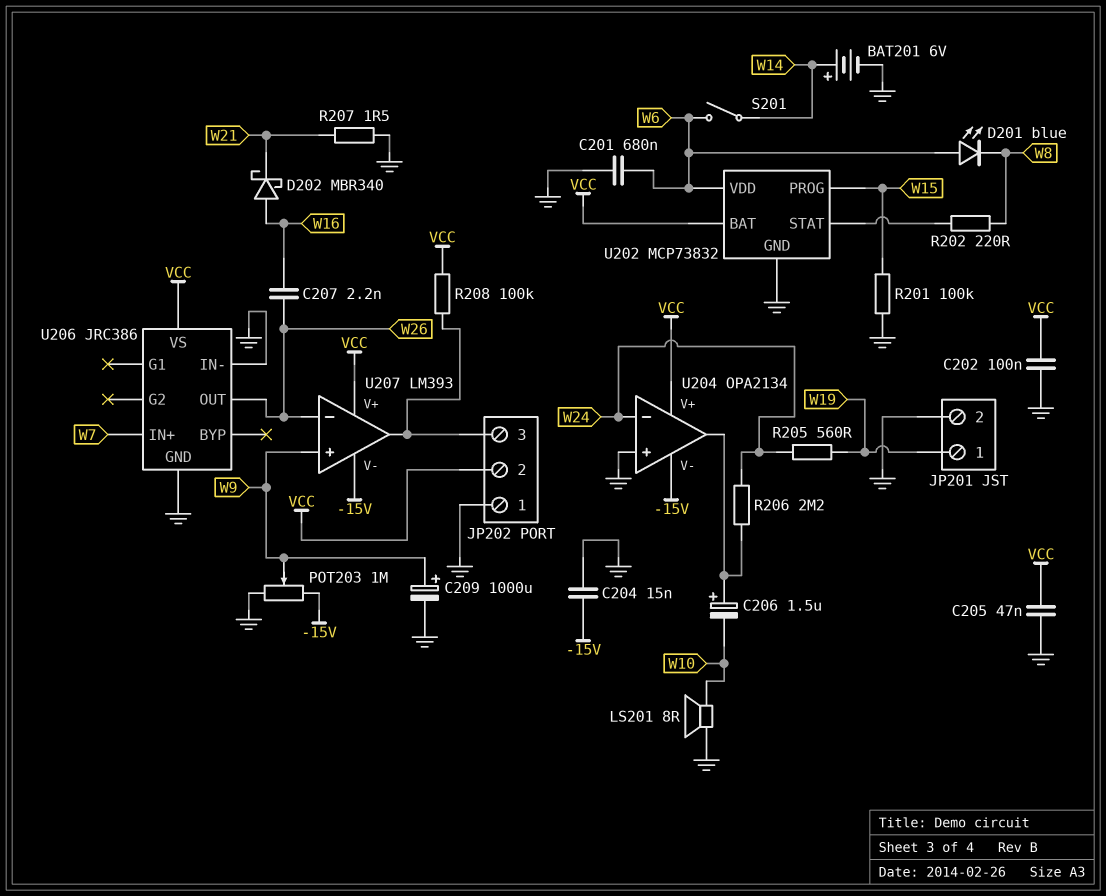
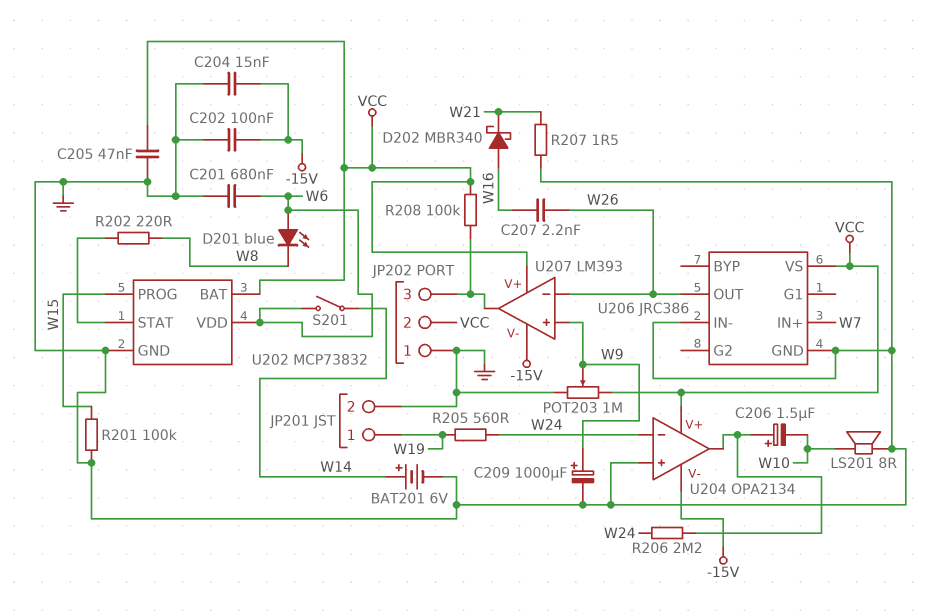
C202: 100nF (GND, VCC) -> 100nF (-15V, GND)
POT203: 1M (-15V, GND, wiper W9) -> 1M (GND, VCC, wiper W9)

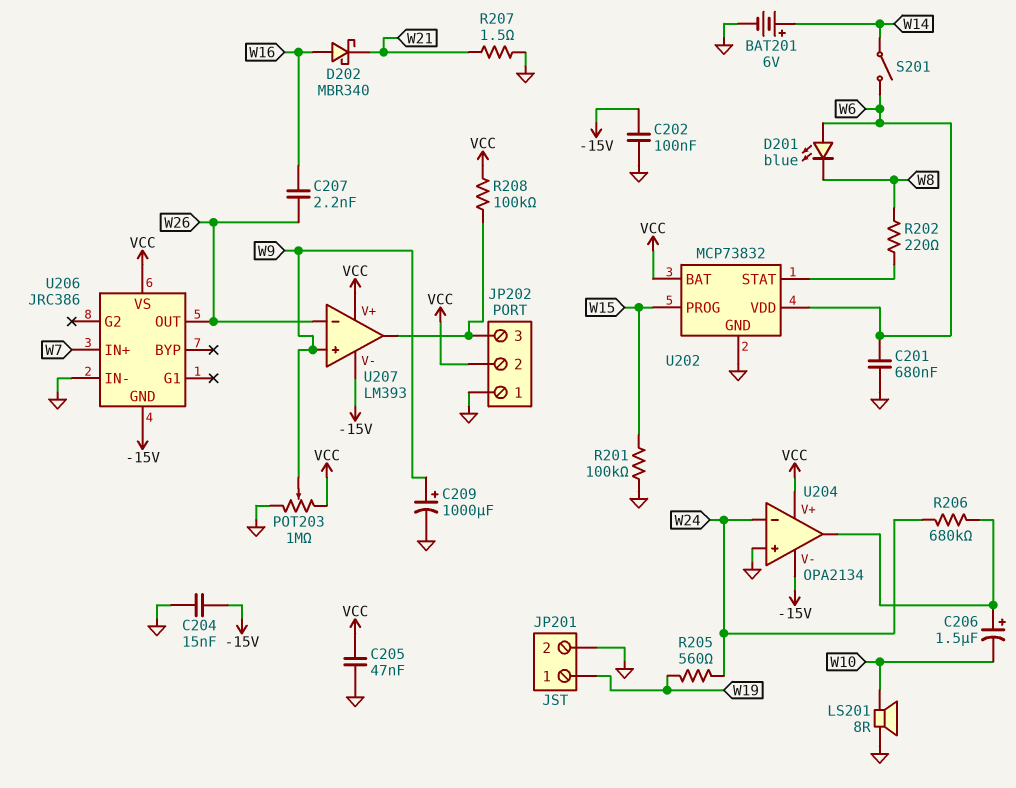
R206: 2.2M (U204/out, W24) -> 680k (U204/out, W24)
U206 pin GND: GND -> -15V

